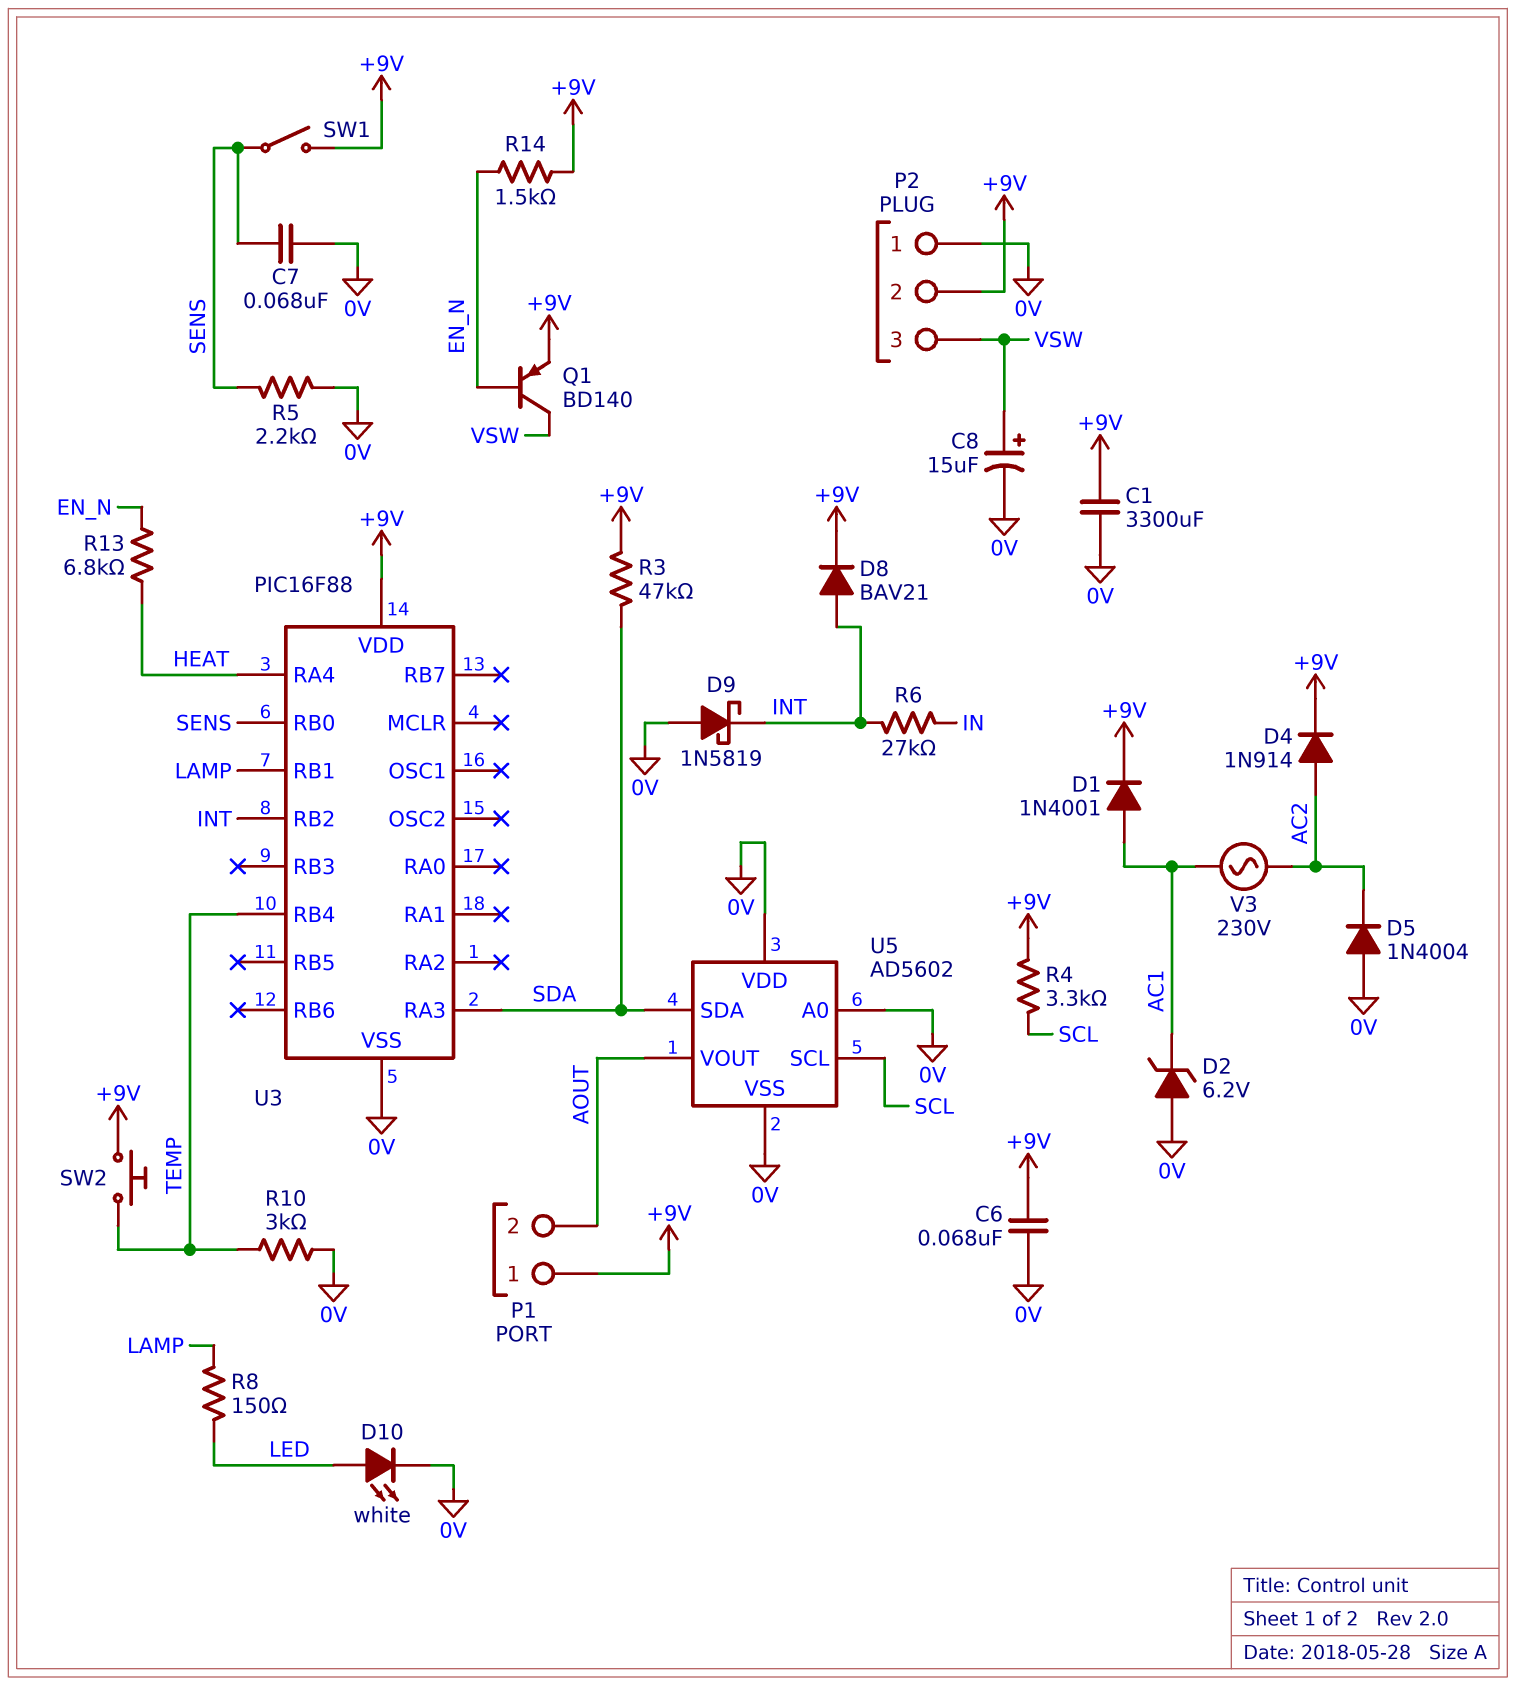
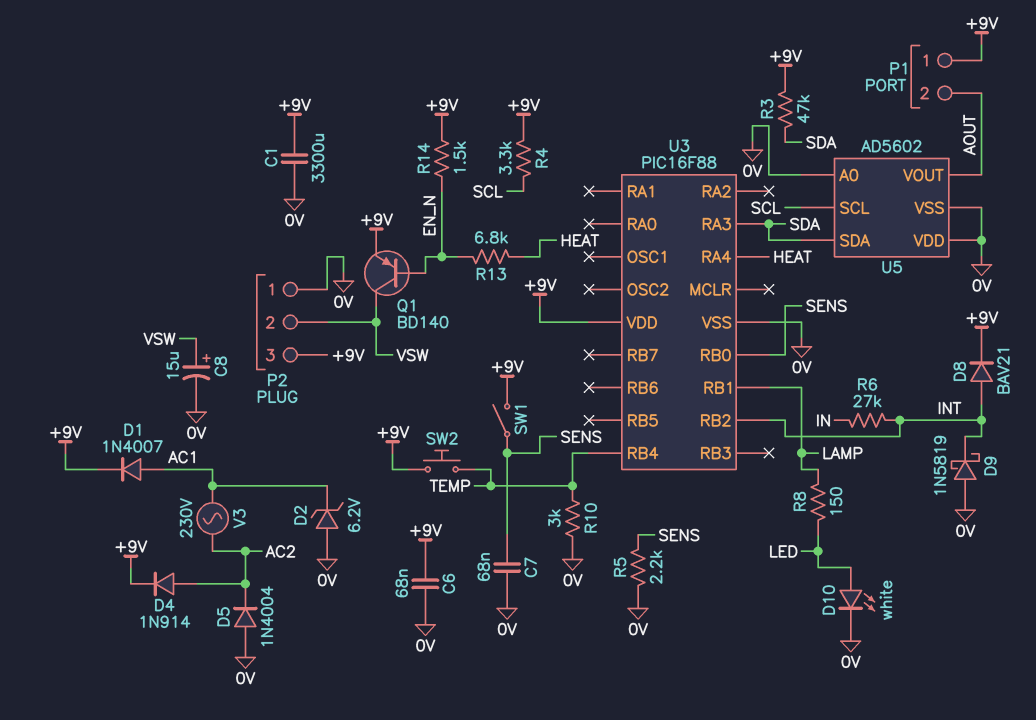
D1: diode 1N4001 (A AC1, K +9V) -> diode 1N4007 (A AC1, K +9V)
P2 pin 2: +9V -> VSW
P2 pin 3: VSW -> +9V

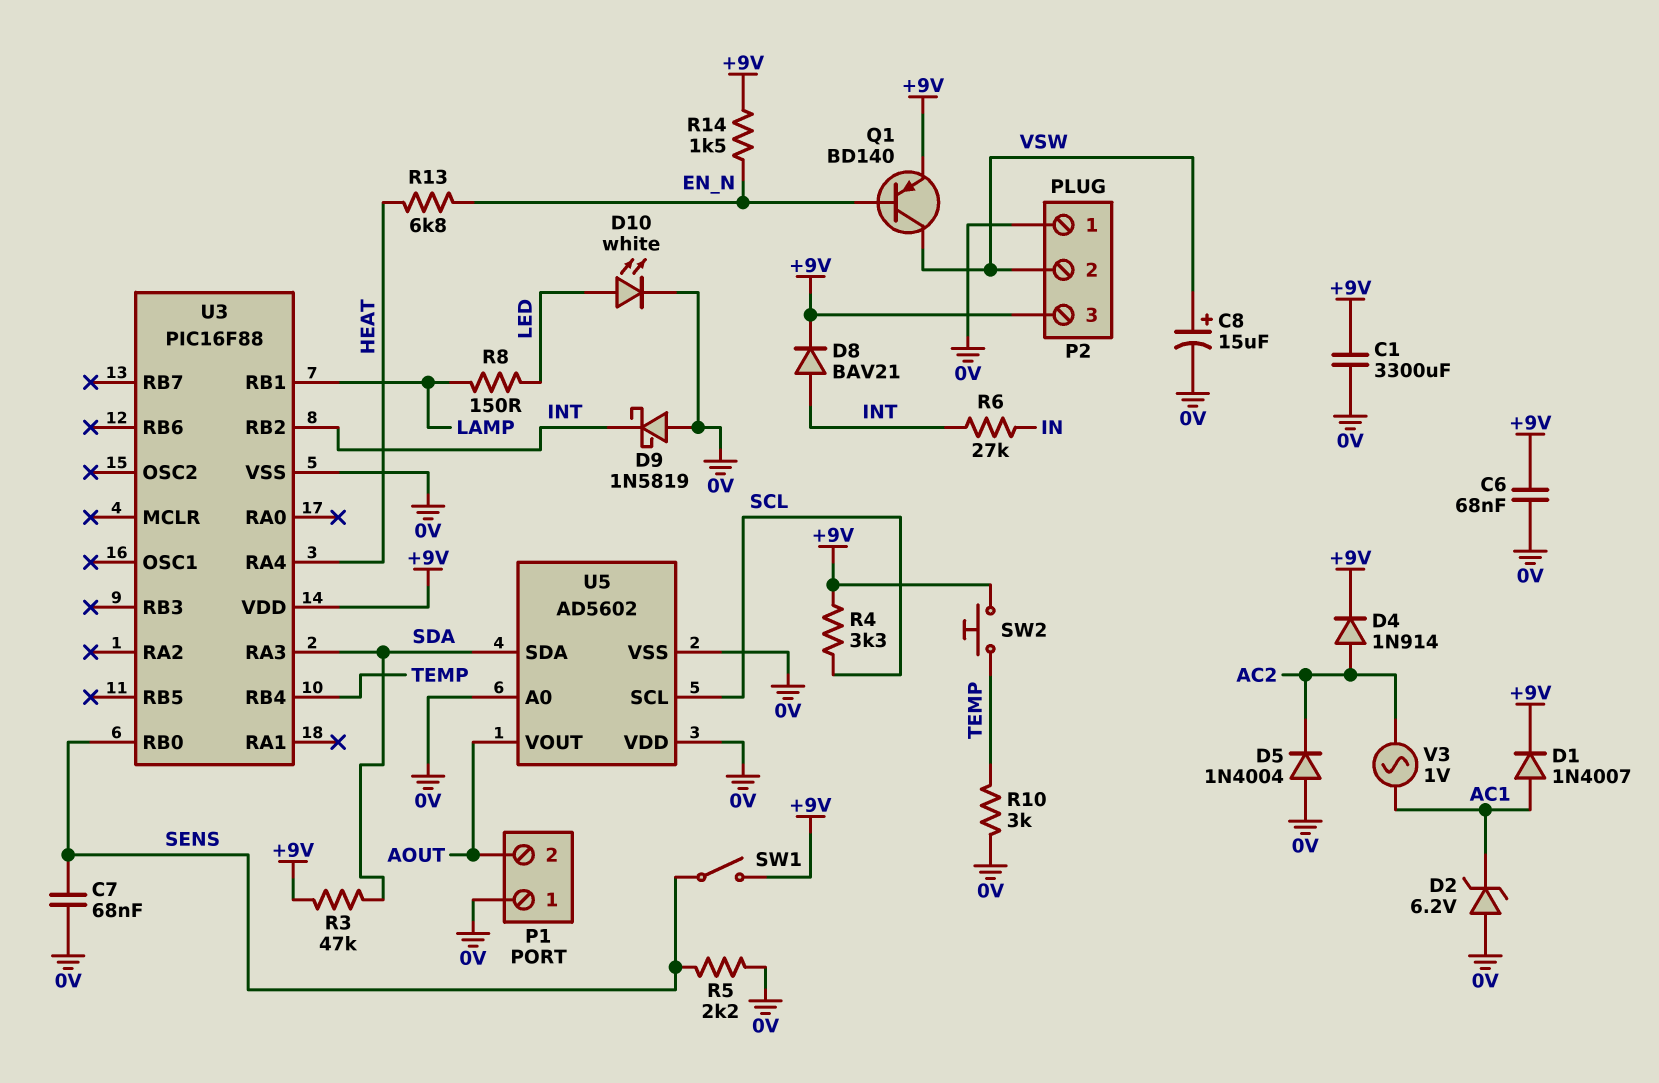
P1 pin 1: +9V -> 0V
V3: AC 230V (AC1, AC2) -> AC 1V (AC1, AC2)

